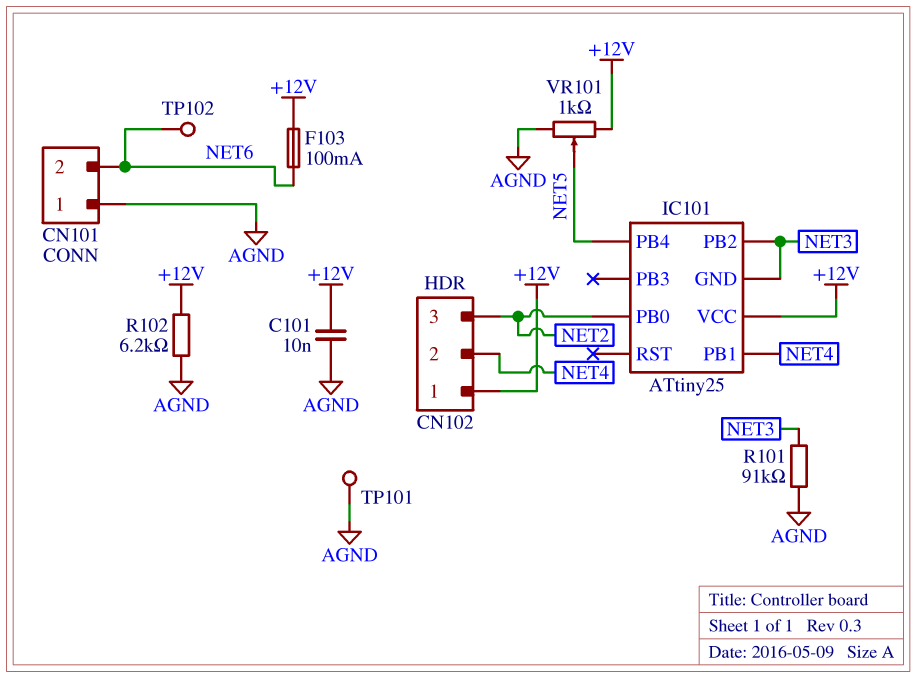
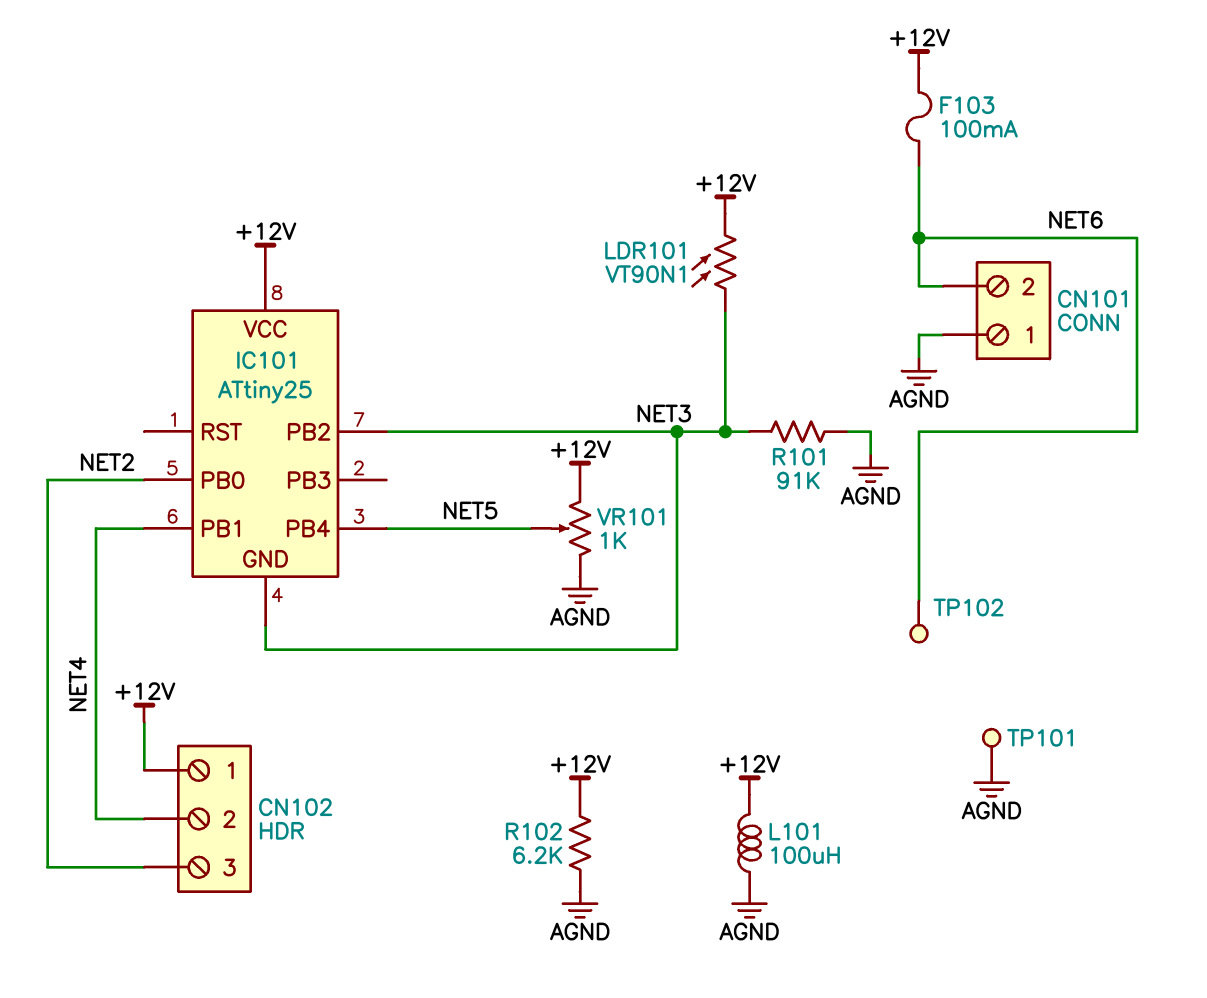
C101: 10nF (+12V, AGND) -> none
L101: none -> 100uH (+12V, AGND)
LDR101: none -> VT90N1 (+12V, NET3)

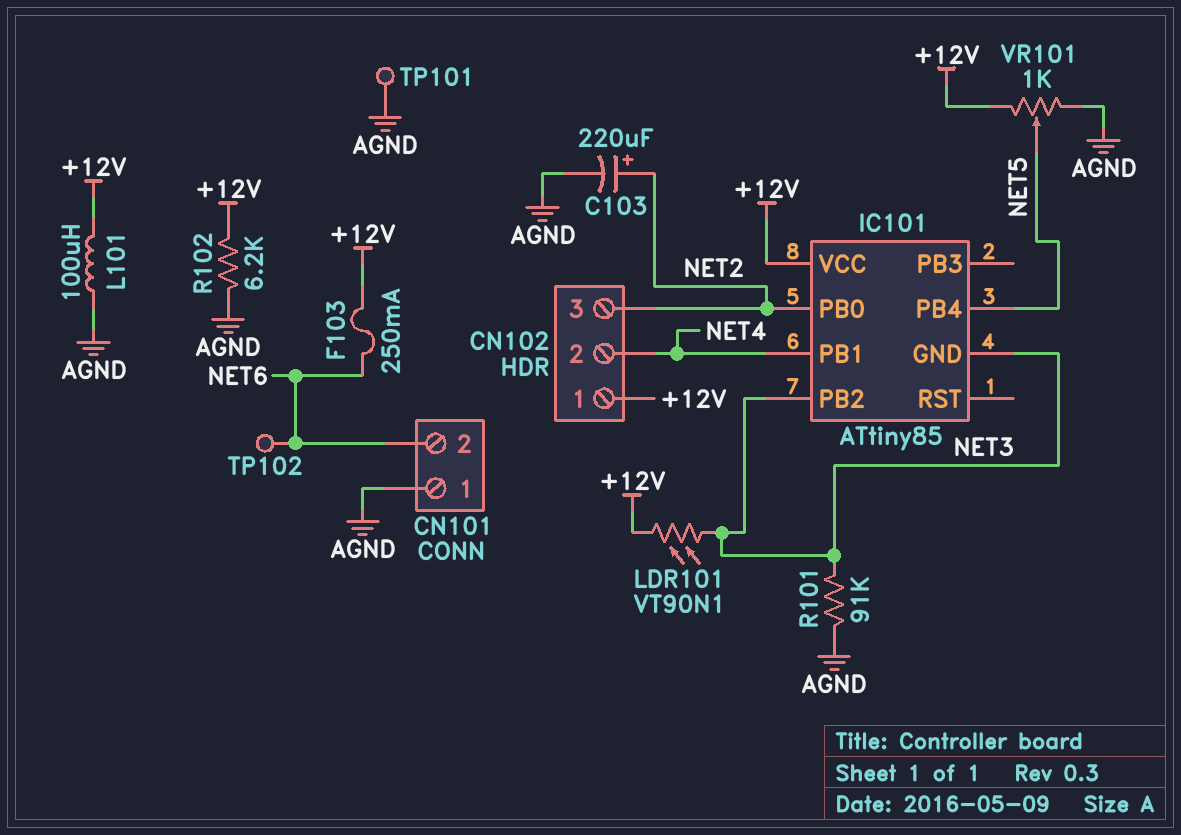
C103: none -> 220uF (plus NET2, minus AGND)
F103: 100mA (+12V, NET6) -> 250mA (+12V, NET6)
IC101: ATtiny25 -> ATtiny85

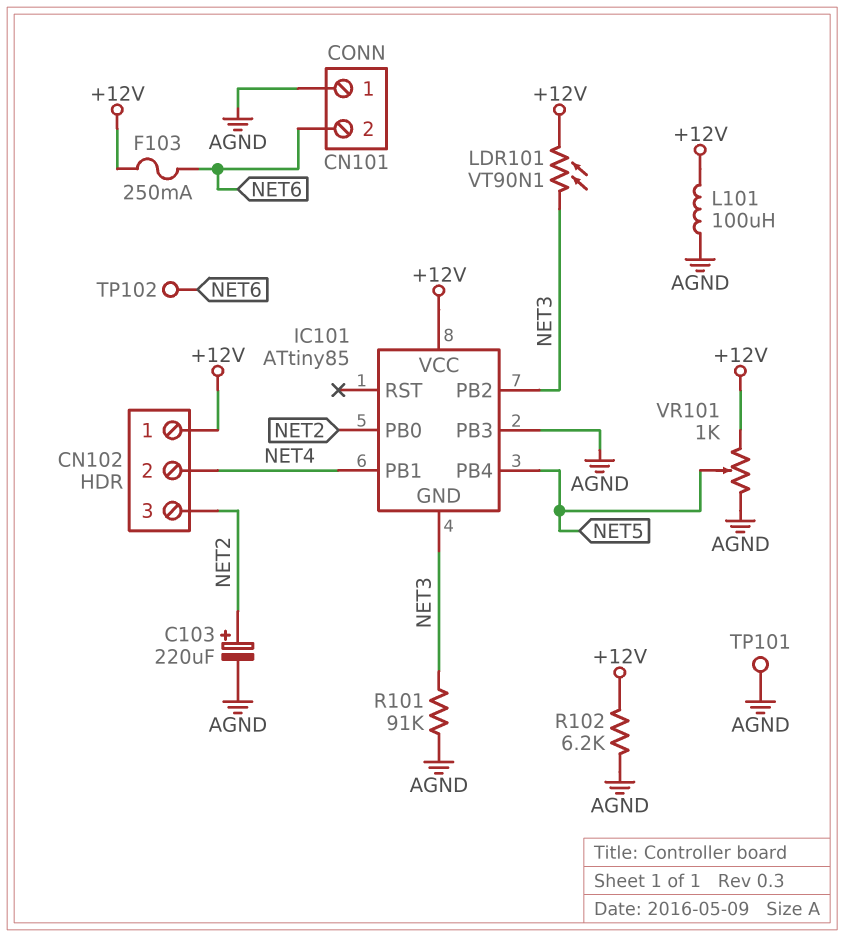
IC101 pin PB3: none -> AGND

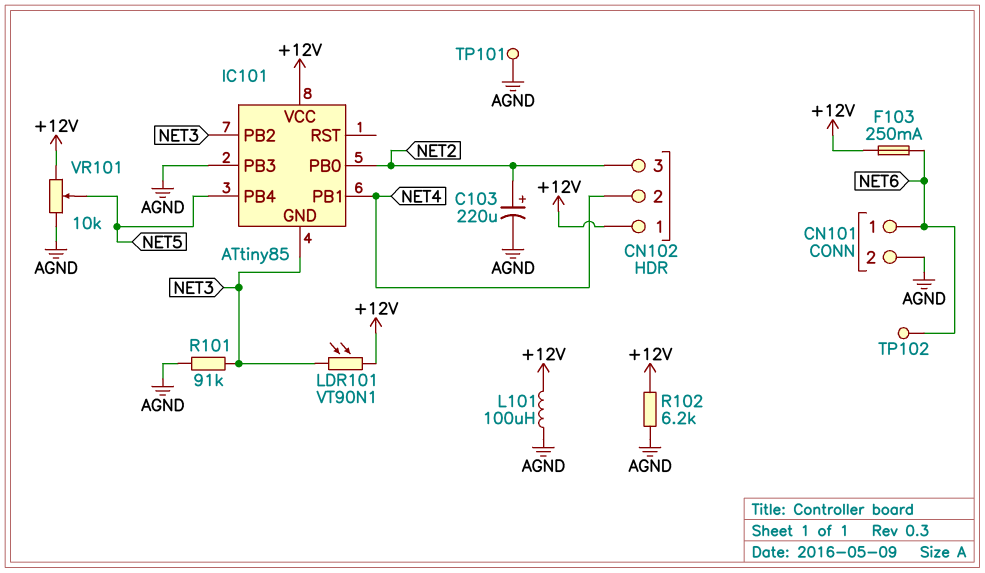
CN101 pin 1: AGND -> NET6
CN101 pin 2: NET6 -> AGND
VR101: 1k (+12V, AGND, wiper NET5) -> 10k (+12V, AGND, wiper NET5)

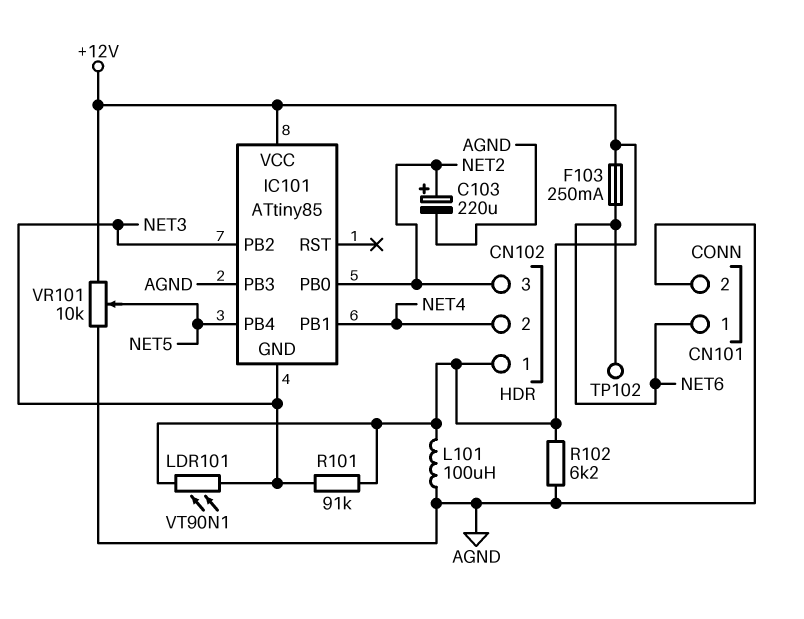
R101: 91k (AGND, NET3) -> 91k (+12V, NET3)
TP101: test point (AGND) -> none

